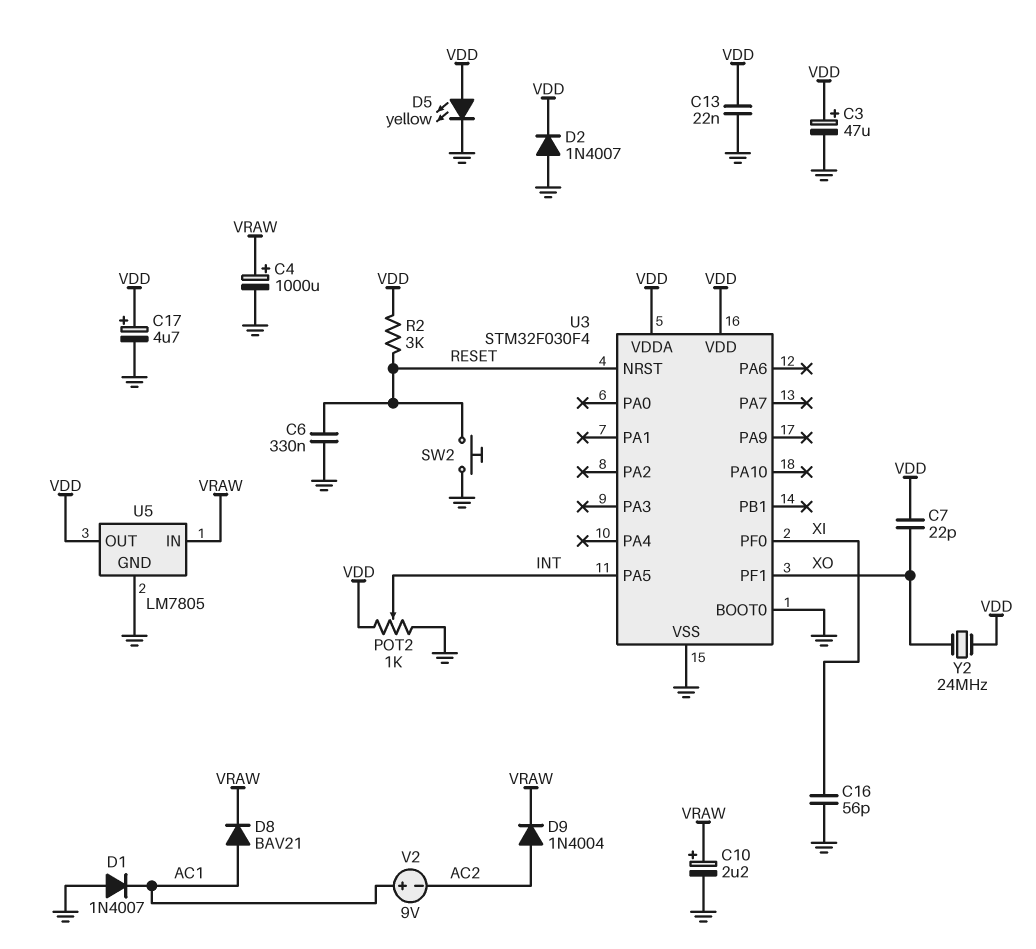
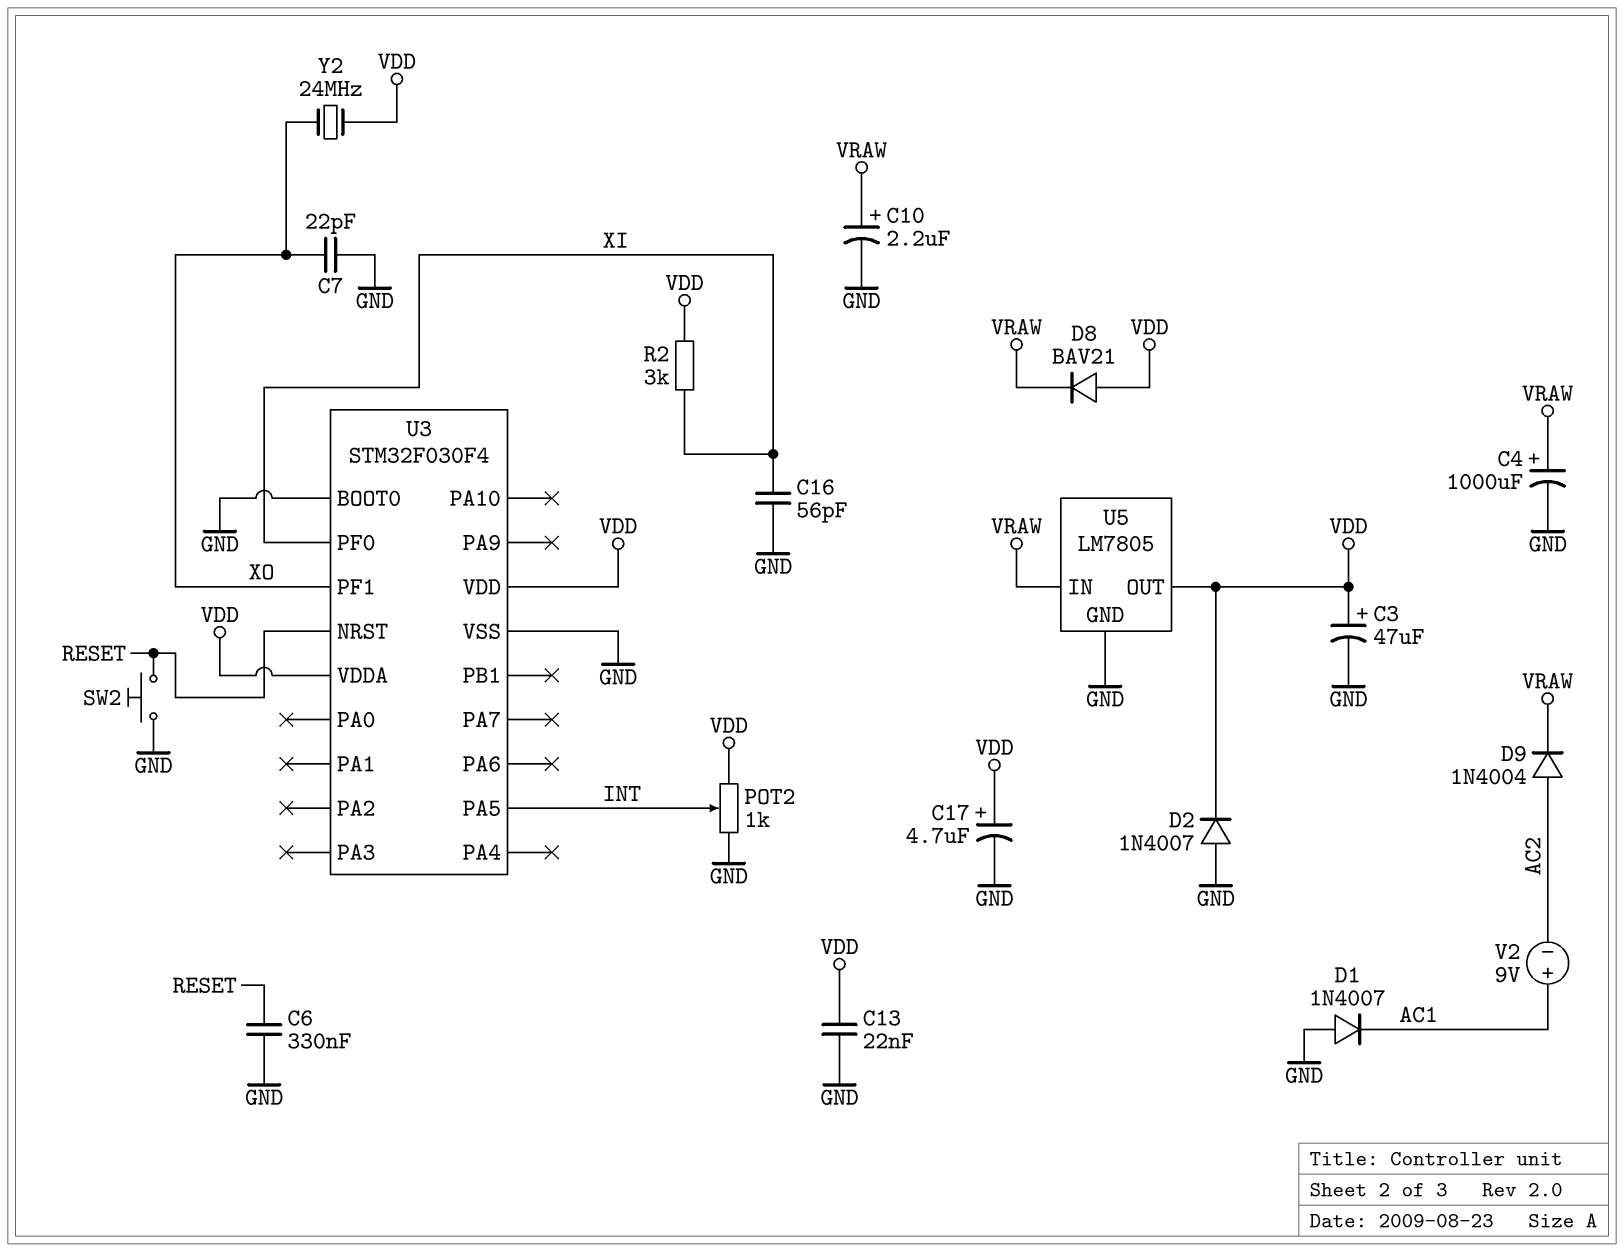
C7: 22pF (VDD, XO) -> 22pF (GND, XO)
D5: LED yellow (A VDD, K GND) -> none
D8: diode BAV21 (A AC1, K VRAW) -> diode BAV21 (A VDD, K VRAW)
R2: 3k (RESET, VDD) -> 3k (VDD, XI)

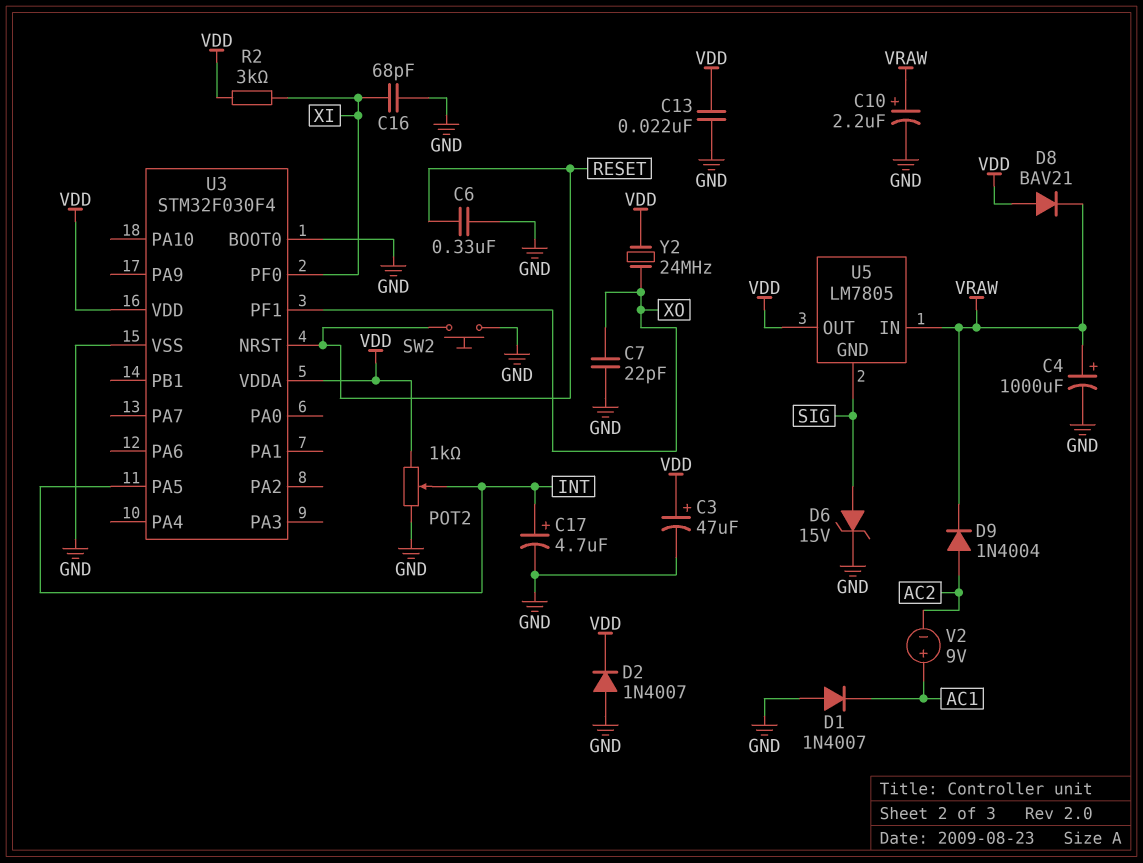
C16: 56pF (GND, XI) -> 68pF (GND, XI)
C17: 4.7uF (plus VDD, minus GND) -> 4.7uF (plus INT, minus GND)
D6: none -> zener 15V (A SIG, K GND)
U5 pin GND: GND -> SIG

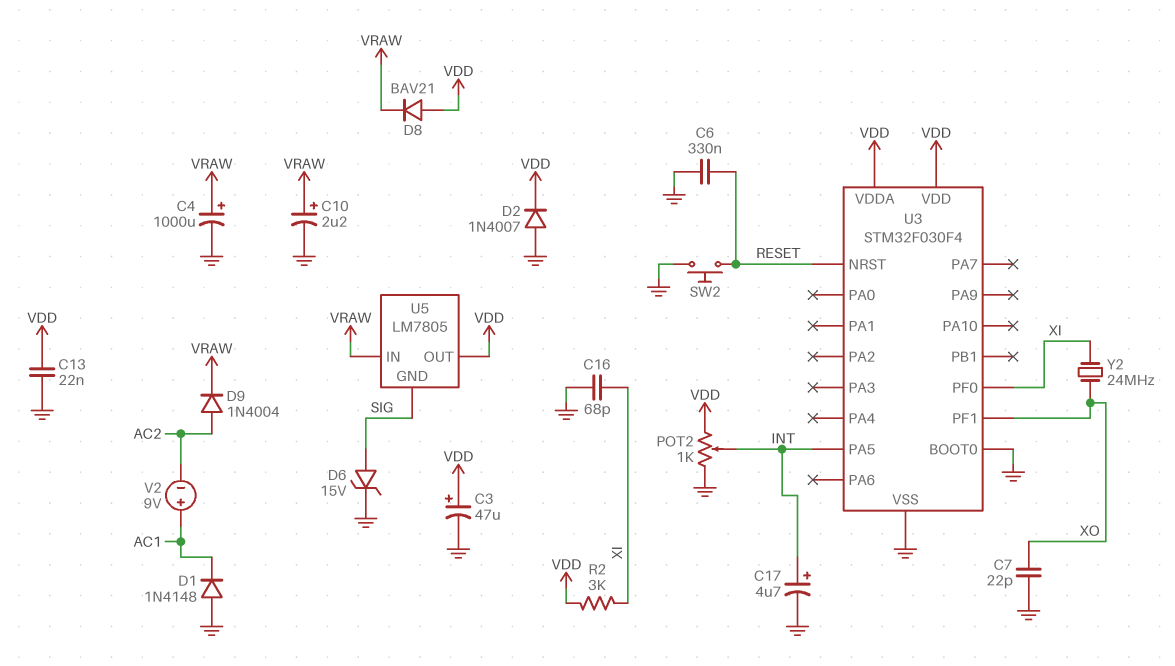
D1: diode 1N4007 (A GND, K AC1) -> diode 1N4148 (A GND, K AC1)
Y2: 24MHz (VDD, XO) -> 24MHz (XI, XO)

